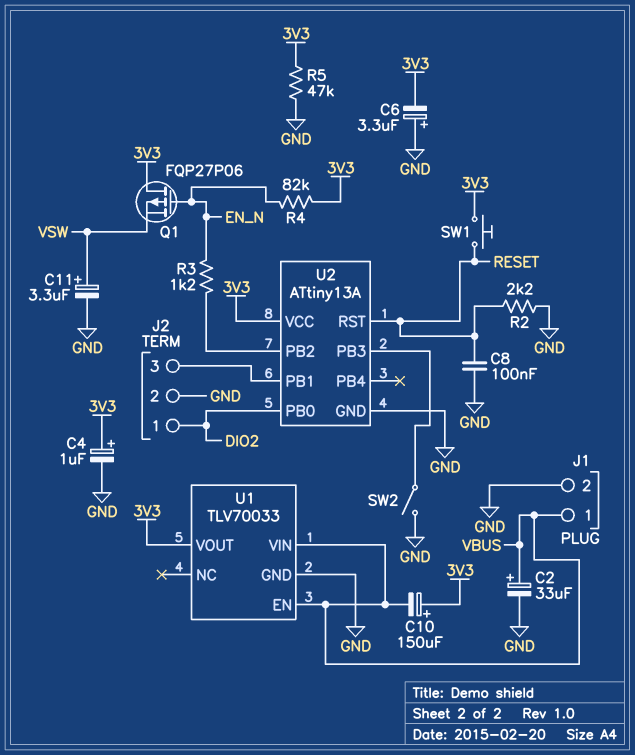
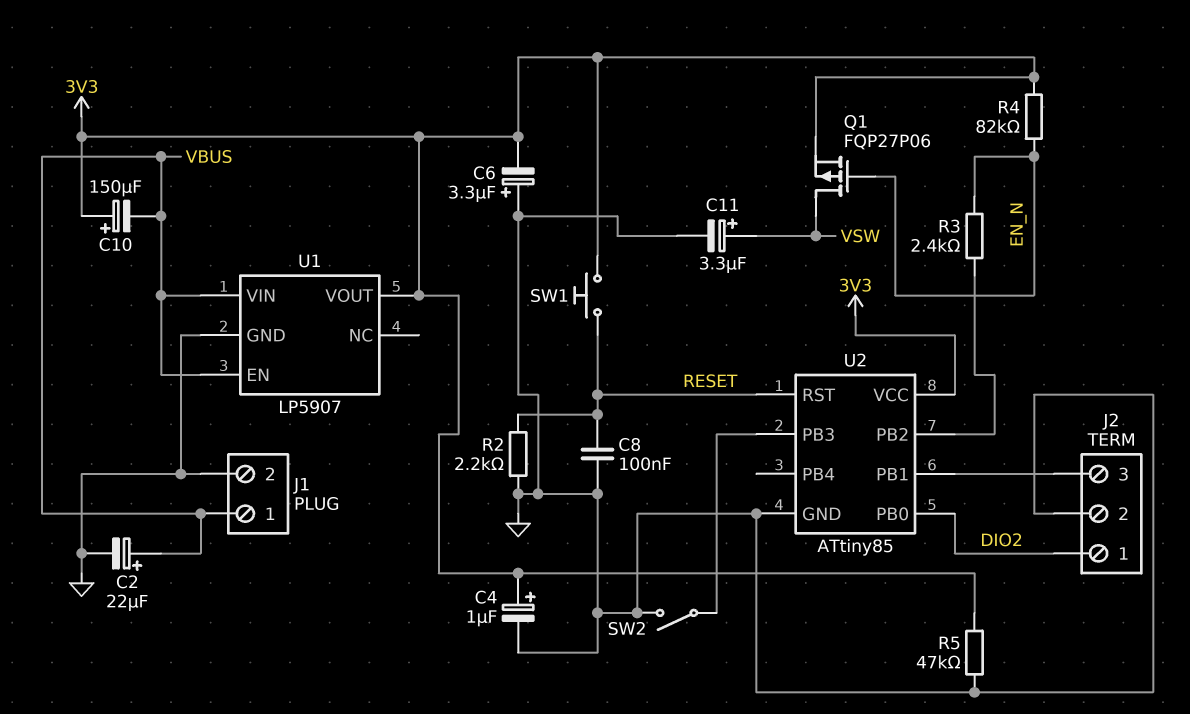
C2: 33uF (plus VBUS, minus GND) -> 22uF (plus VBUS, minus GND)
Q1: PMOS FQP27P06 (G EN_N, D 3V3, S VSW) -> PMOS FQP27P06 (G EN_N, D VSW, S 3V3)
R3: 1.2k (EN_N, U2/PB2) -> 2.4k (EN_N, U2/PB2)
U1: TLV70033 -> LP5907
U2: ATtiny13A -> ATtiny85

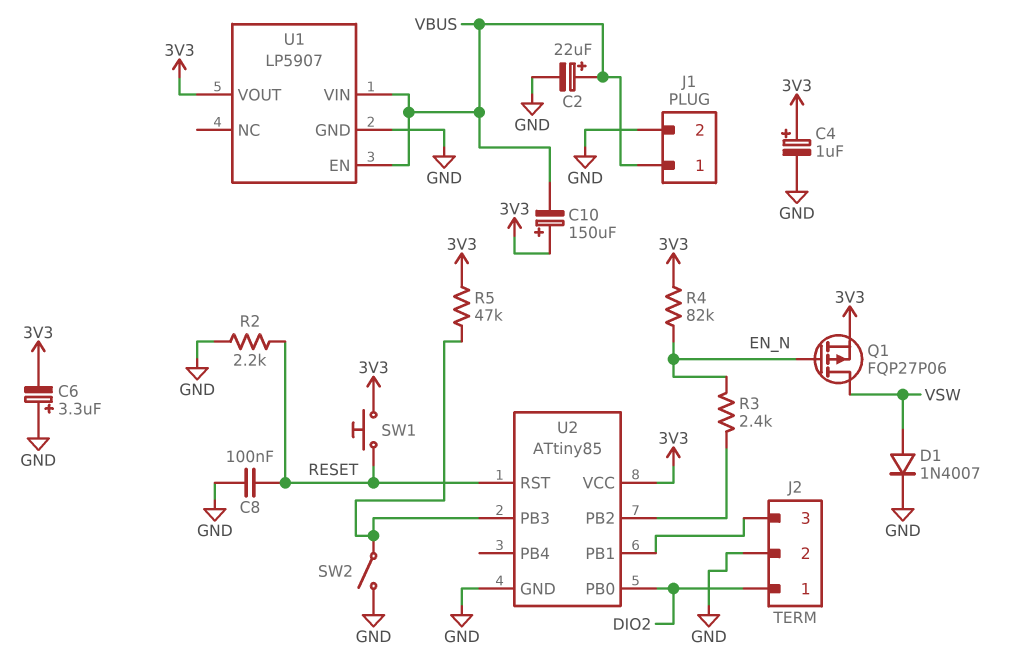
C11: 3.3uF (plus VSW, minus GND) -> none
D1: none -> diode 1N4007 (A VSW, K GND)
R5: 47k (3V3, GND) -> 47k (3V3, U2/PB3)

